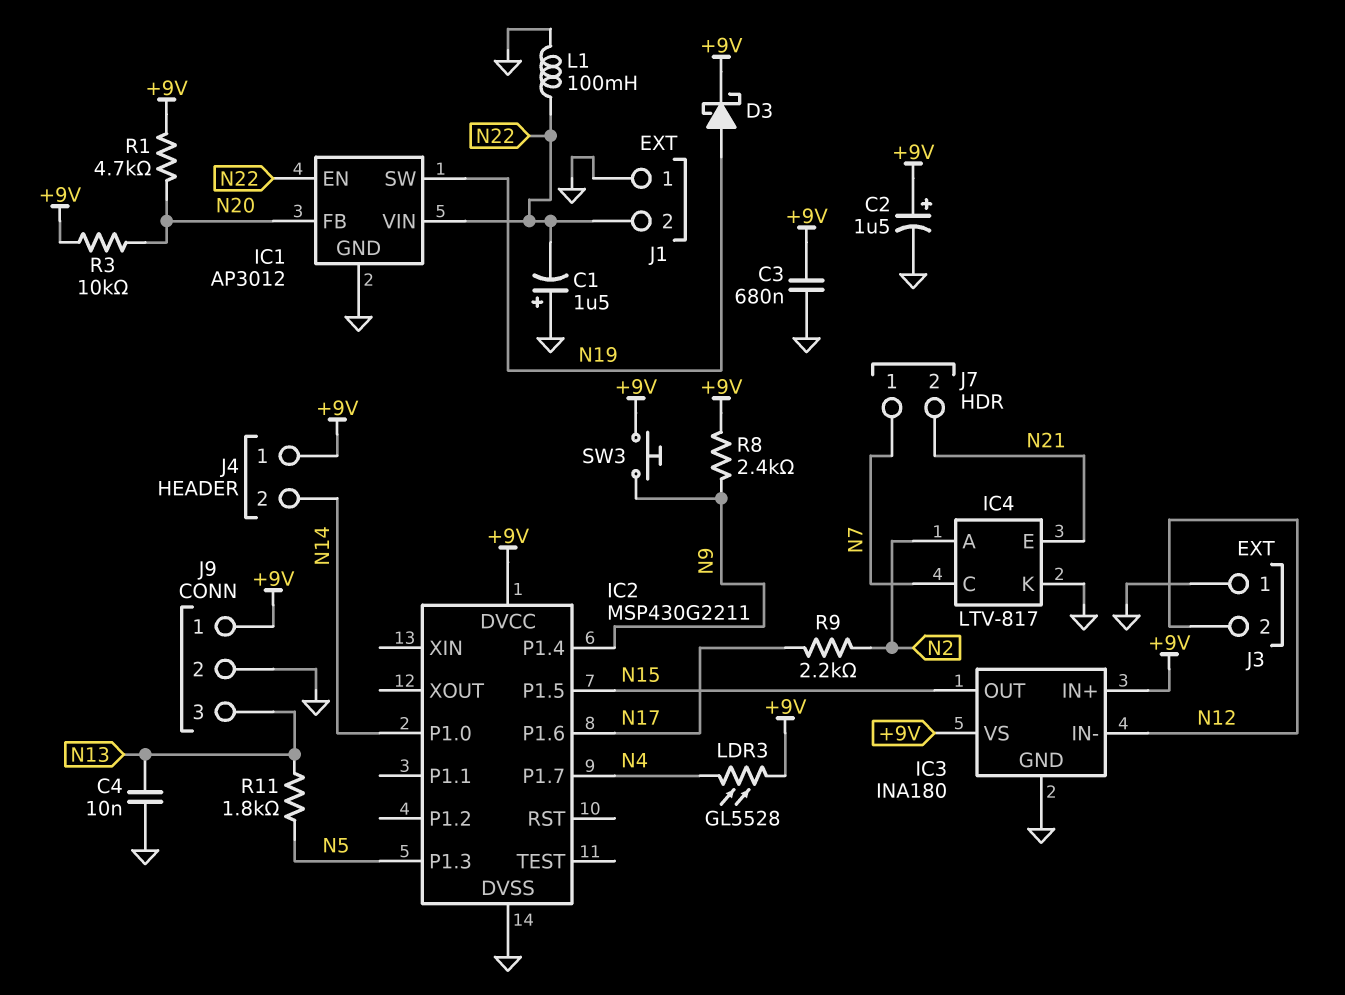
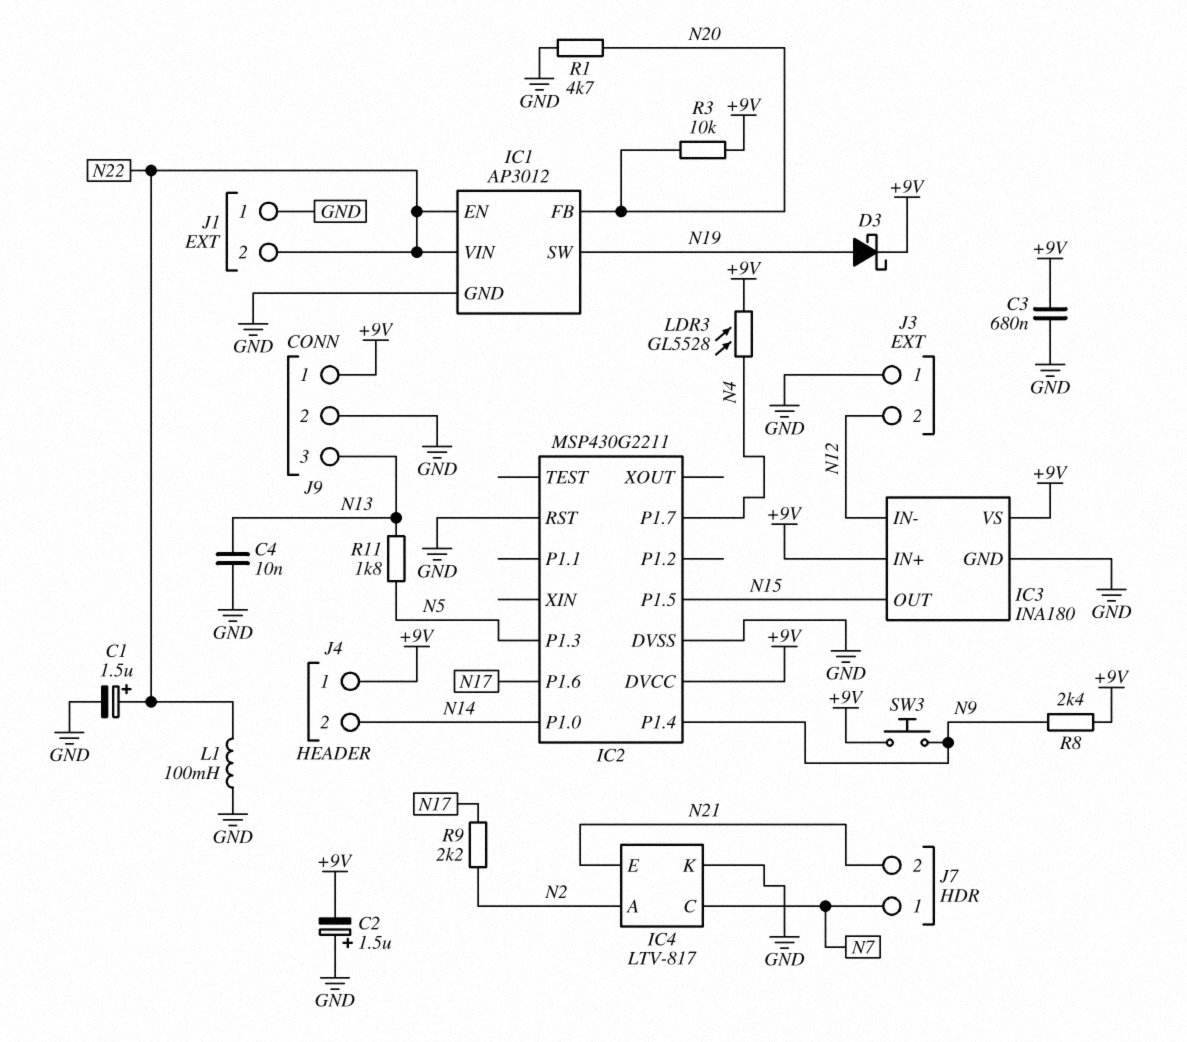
C1: 1.5uF (plus GND, minus N22) -> 1.5uF (plus N22, minus GND)
C2: 1.5uF (plus +9V, minus GND) -> 1.5uF (plus GND, minus +9V)
IC2 pin RST: none -> GND
R1: 4.7k (+9V, N20) -> 4.7k (GND, N20)

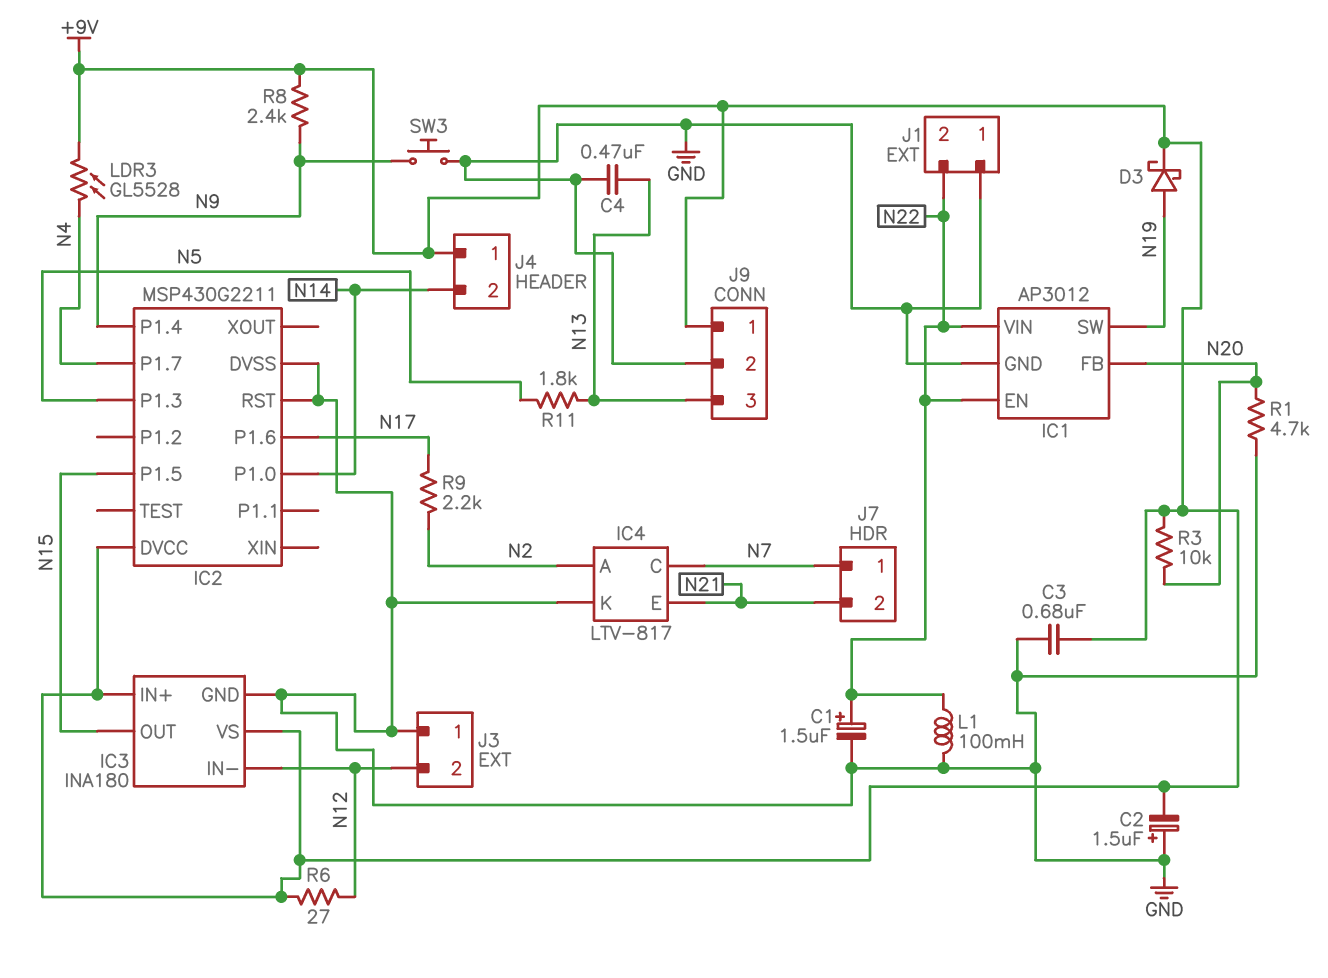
C4: 10nF (GND, N13) -> 470nF (GND, N13)
R6: none -> 27 (+9V, N12)
SW3: button (+9V, N9) -> button (GND, N9)

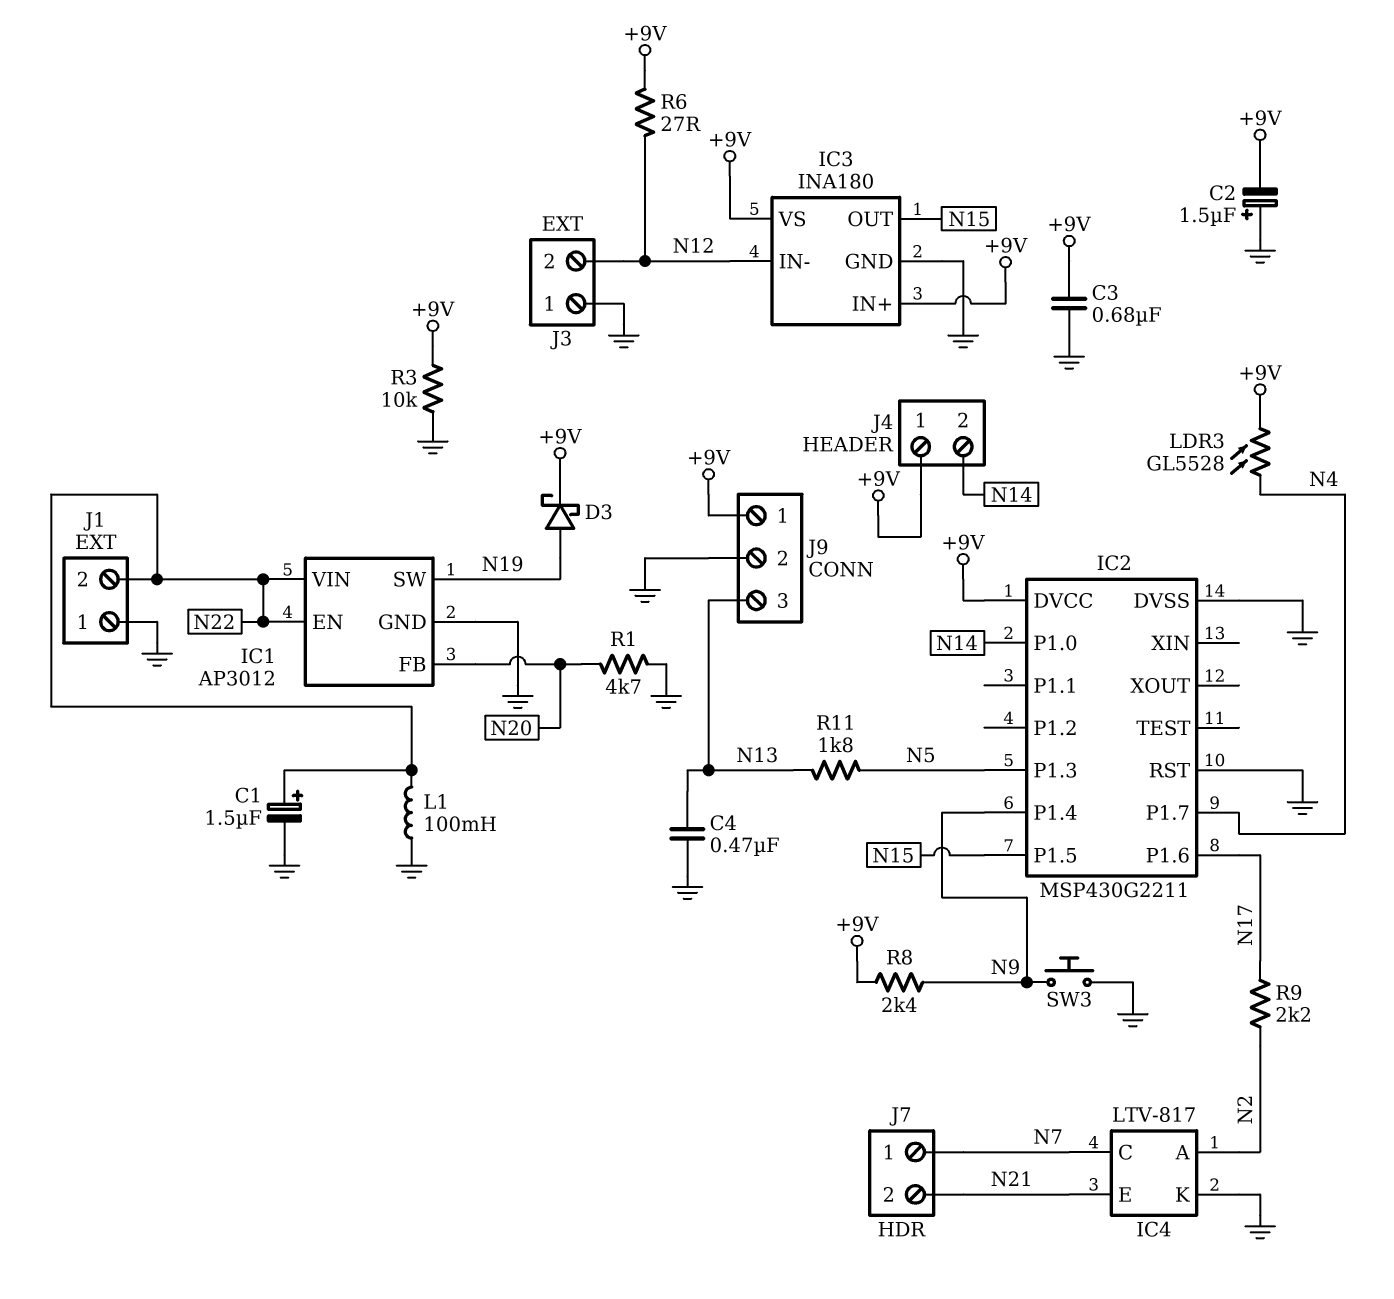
R3: 10k (+9V, N20) -> 10k (+9V, GND)

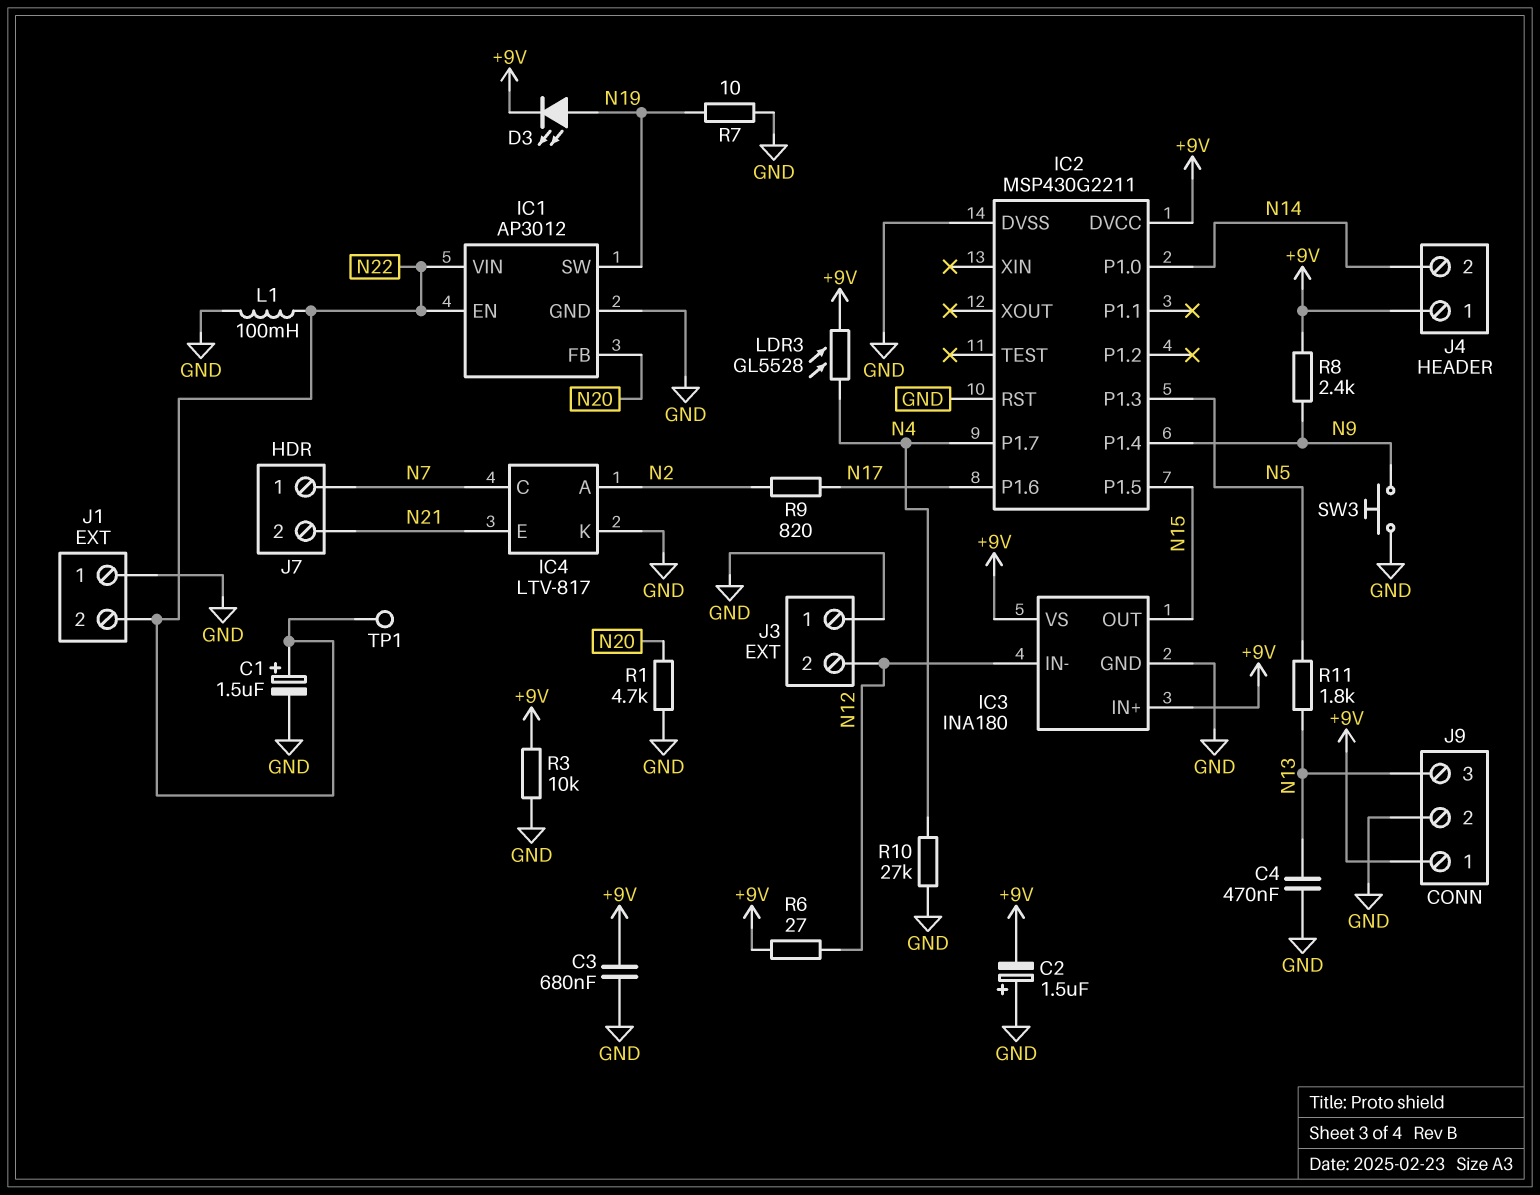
D3: schottky (A N19, K +9V) -> LED (A N19, K +9V)
R7: none -> 10 (GND, N19)
R9: 2.2k (N2, N17) -> 820 (N2, N17)
R10: none -> 27k (GND, N4)
TP1: none -> test point (N22)

